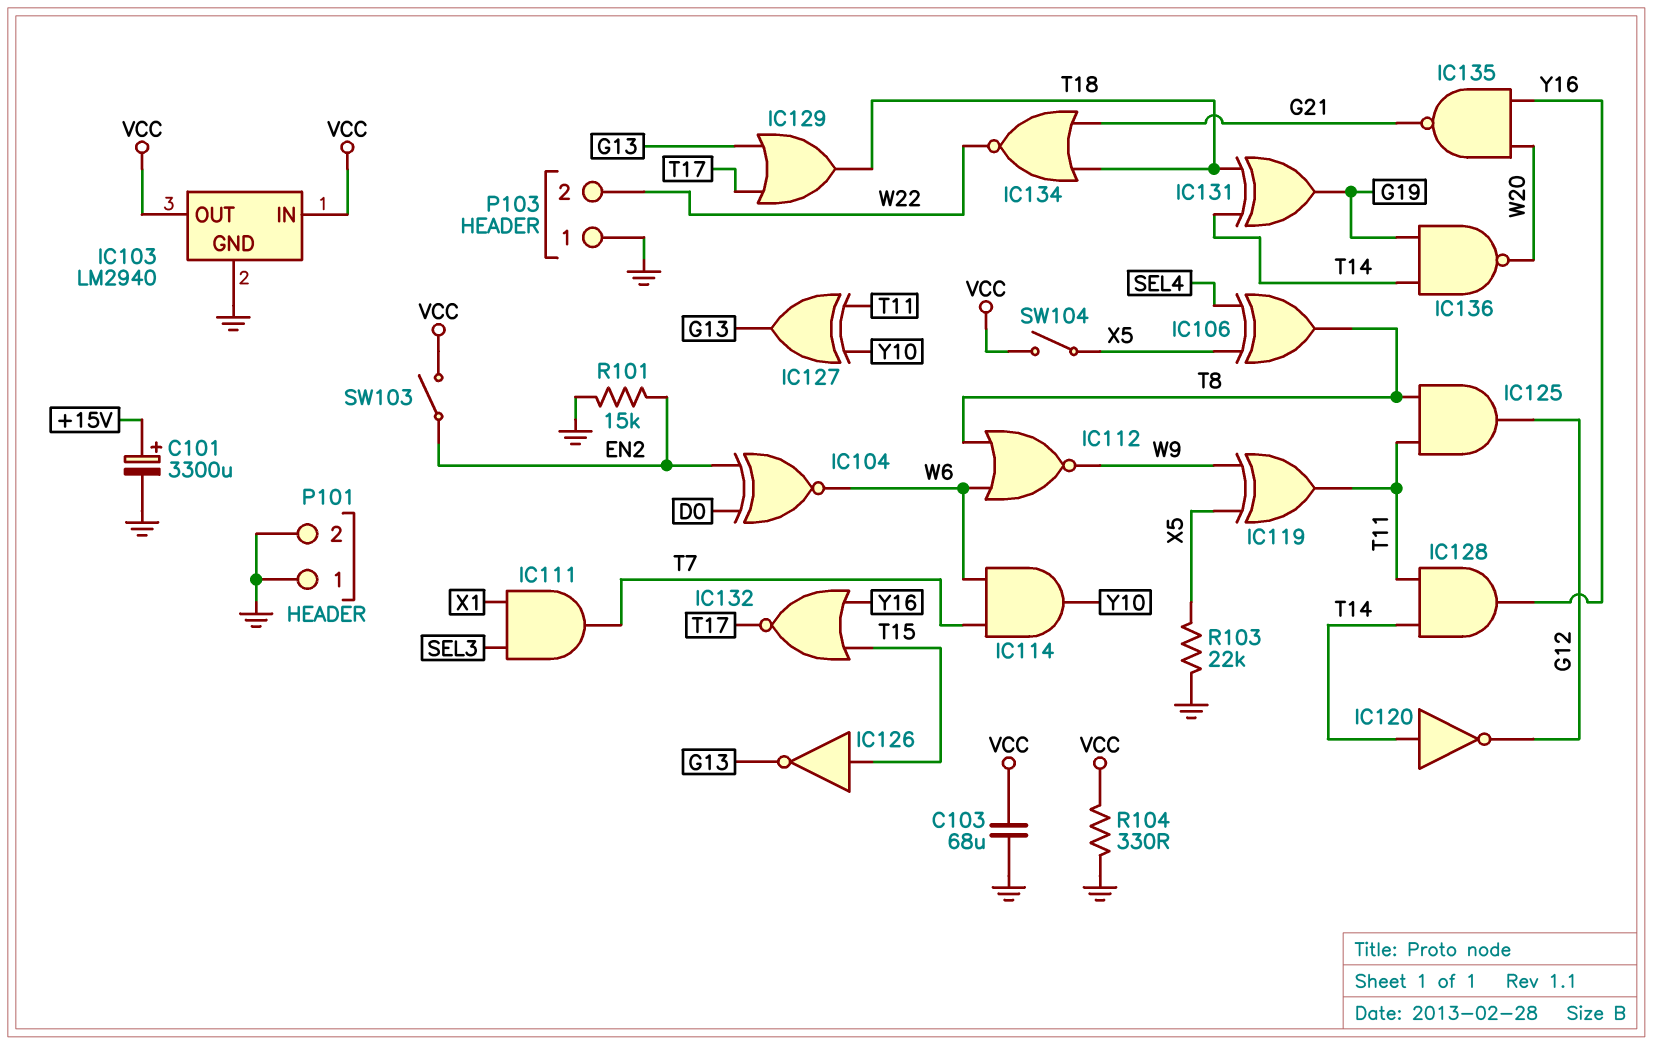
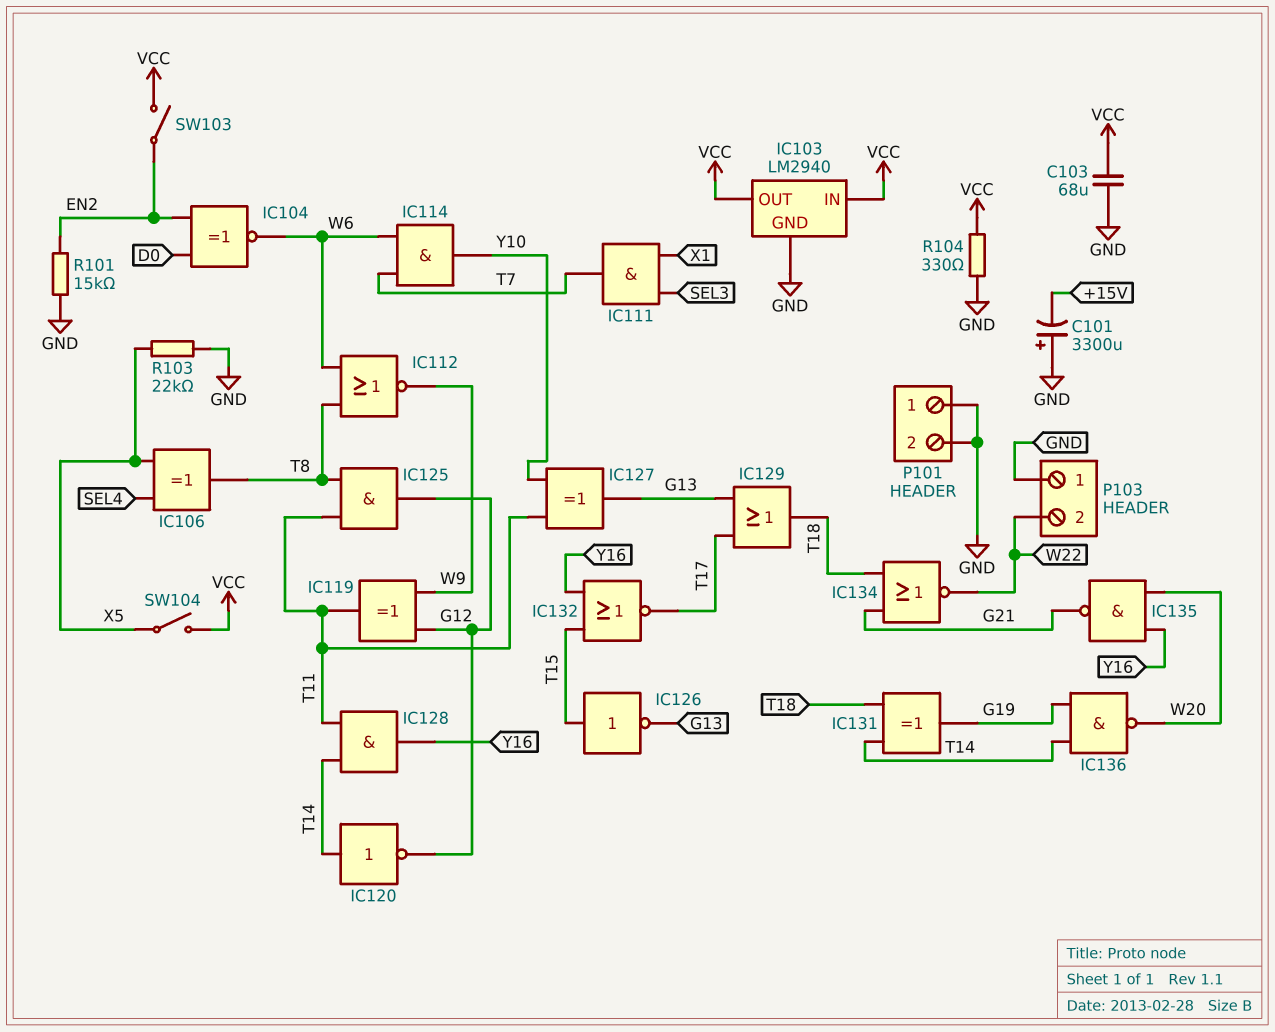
C101: 3300uF (plus +15V, minus GND) -> 3300uF (plus GND, minus +15V)
IC119: XOR (in W9, in X5, out T11) -> XOR (in G12, in W9, out T11)

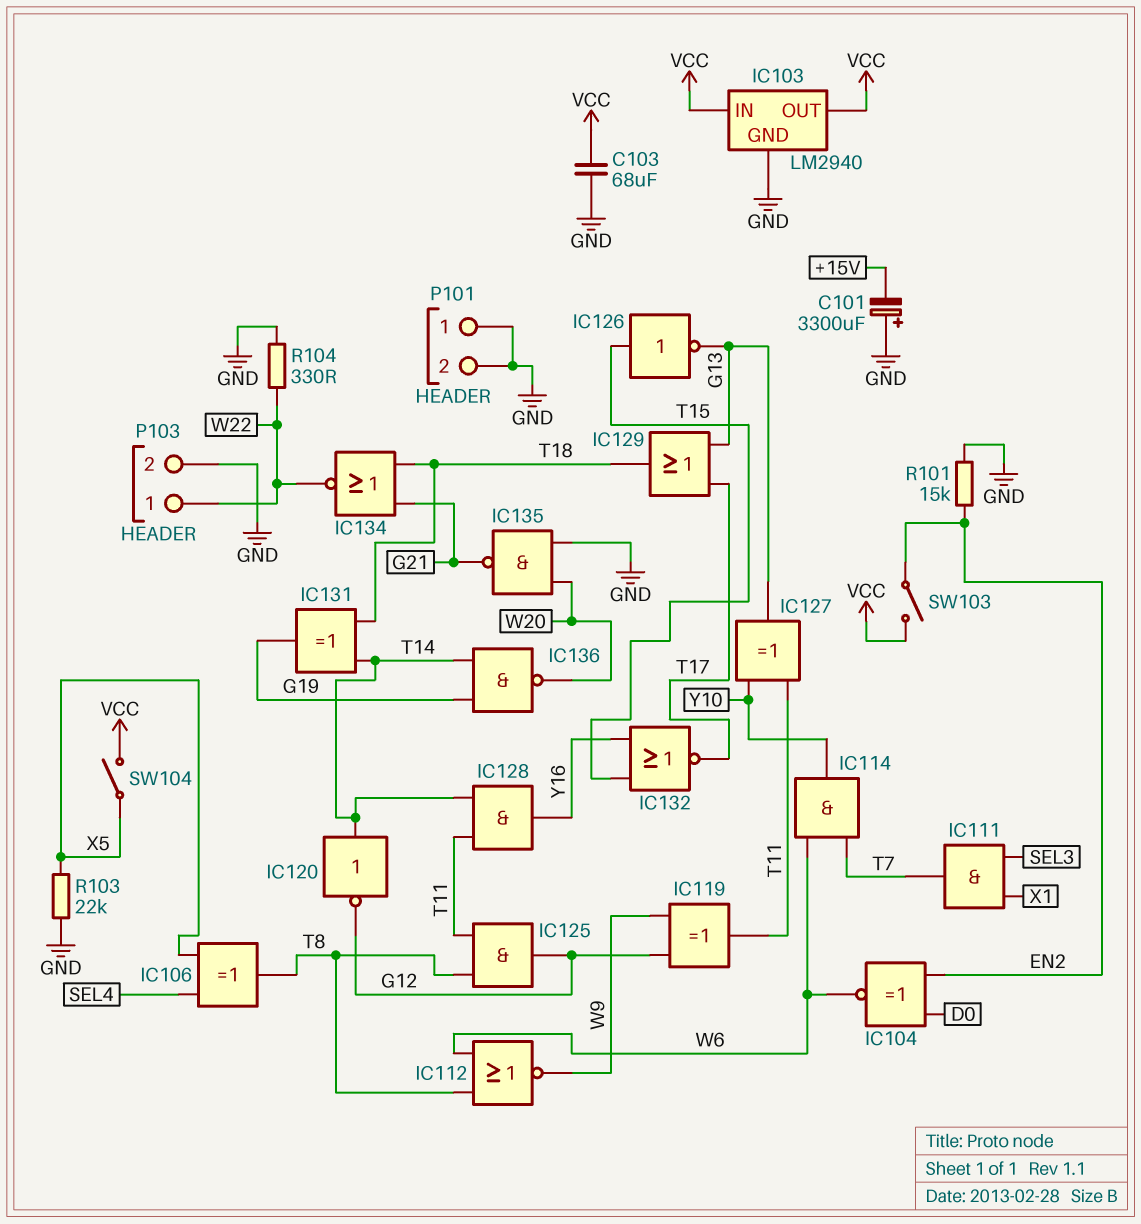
IC135: NAND (in W20, in Y16, out G21) -> NAND (in GND, in W20, out G21)
P103 pin 1: GND -> W22
P103 pin 2: W22 -> GND
R104: 330 (GND, VCC) -> 330 (GND, W22)

